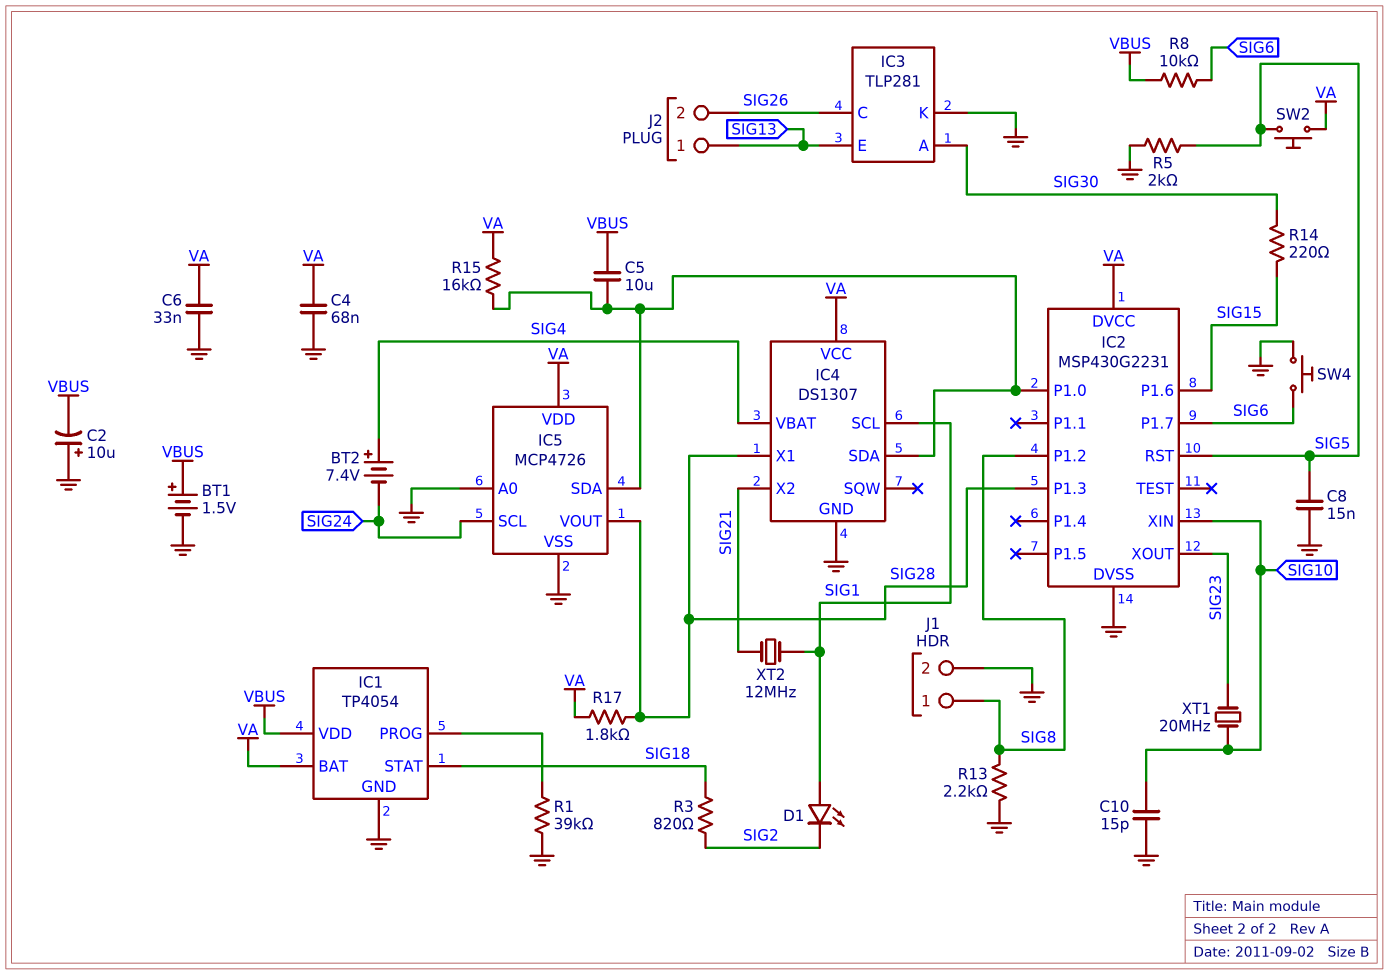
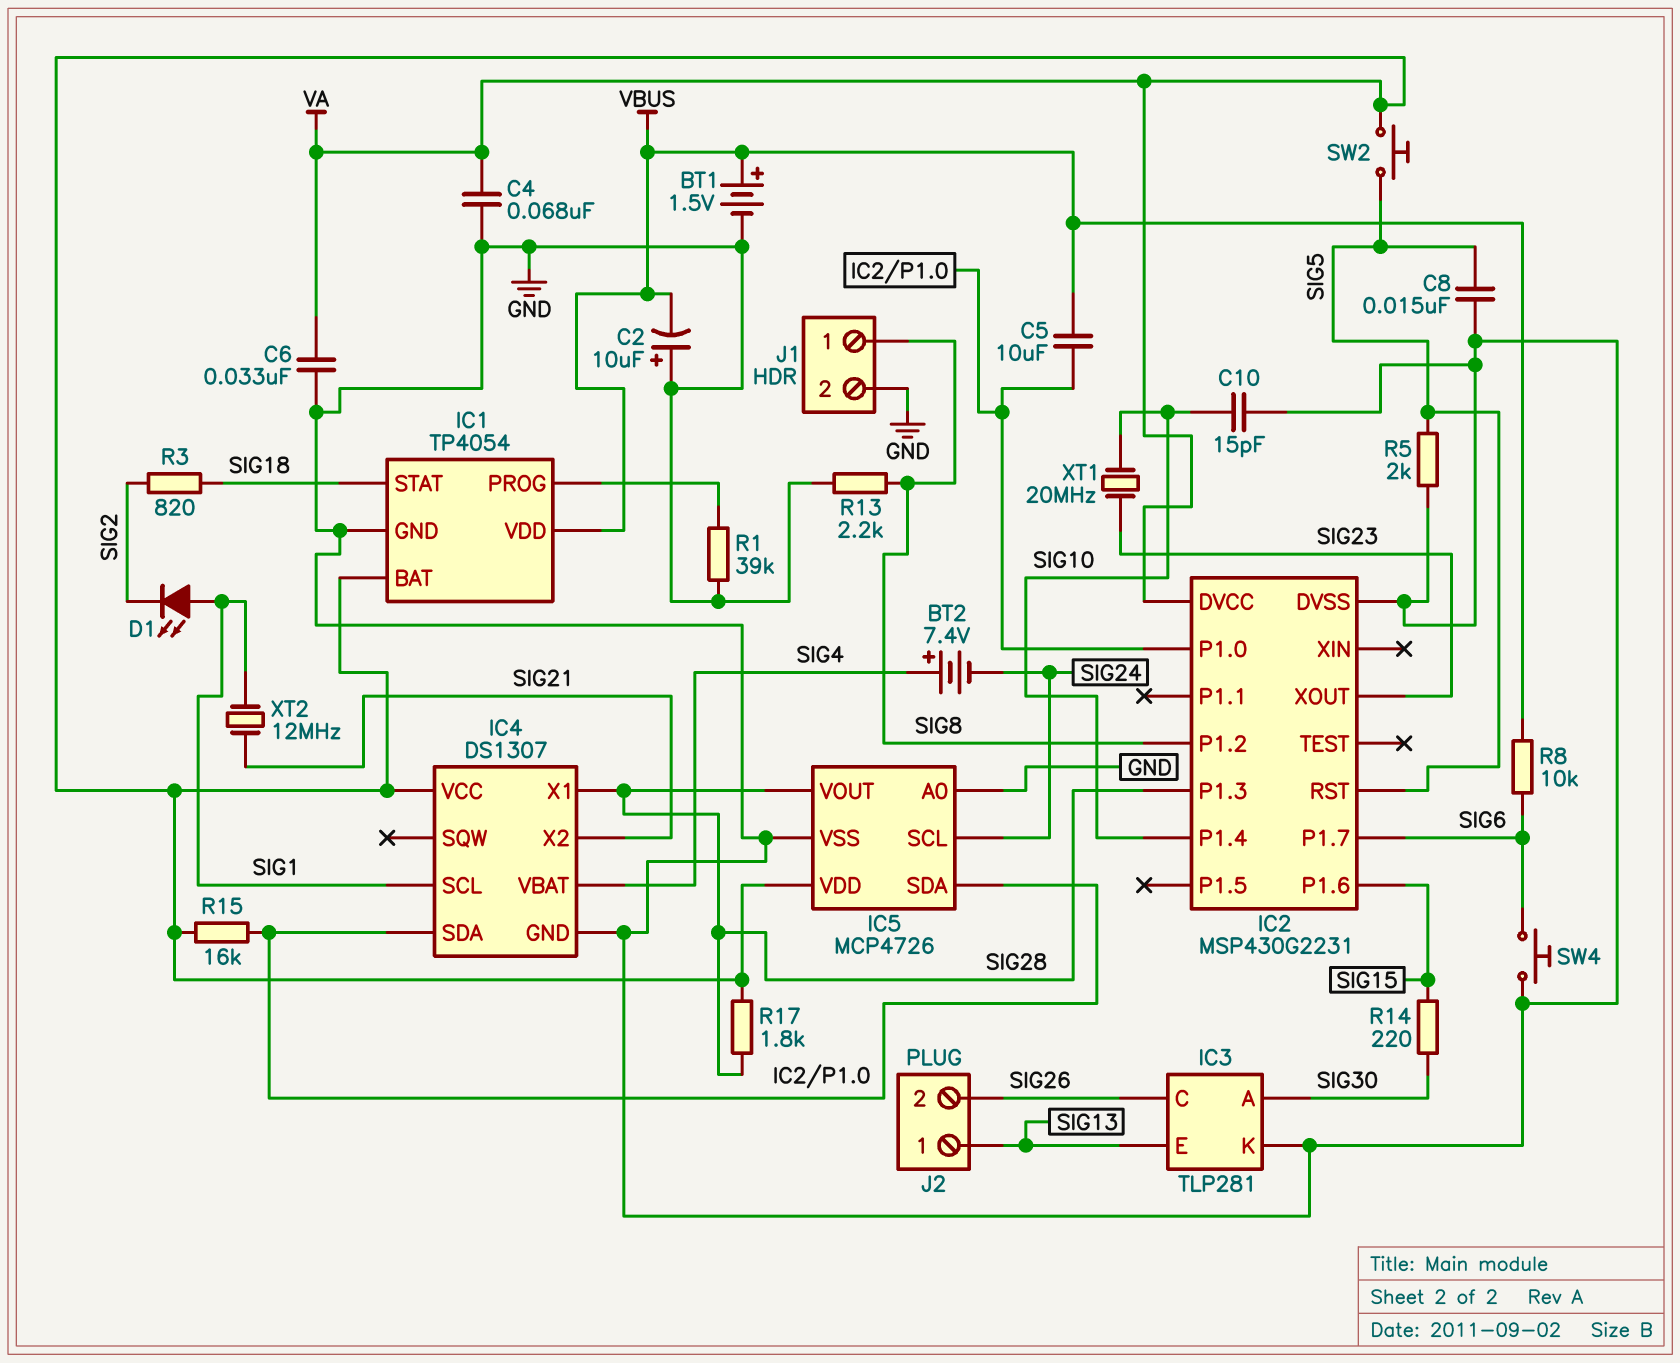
IC2 pin P1.4: none -> SIG10
IC2 pin XIN: SIG10 -> none

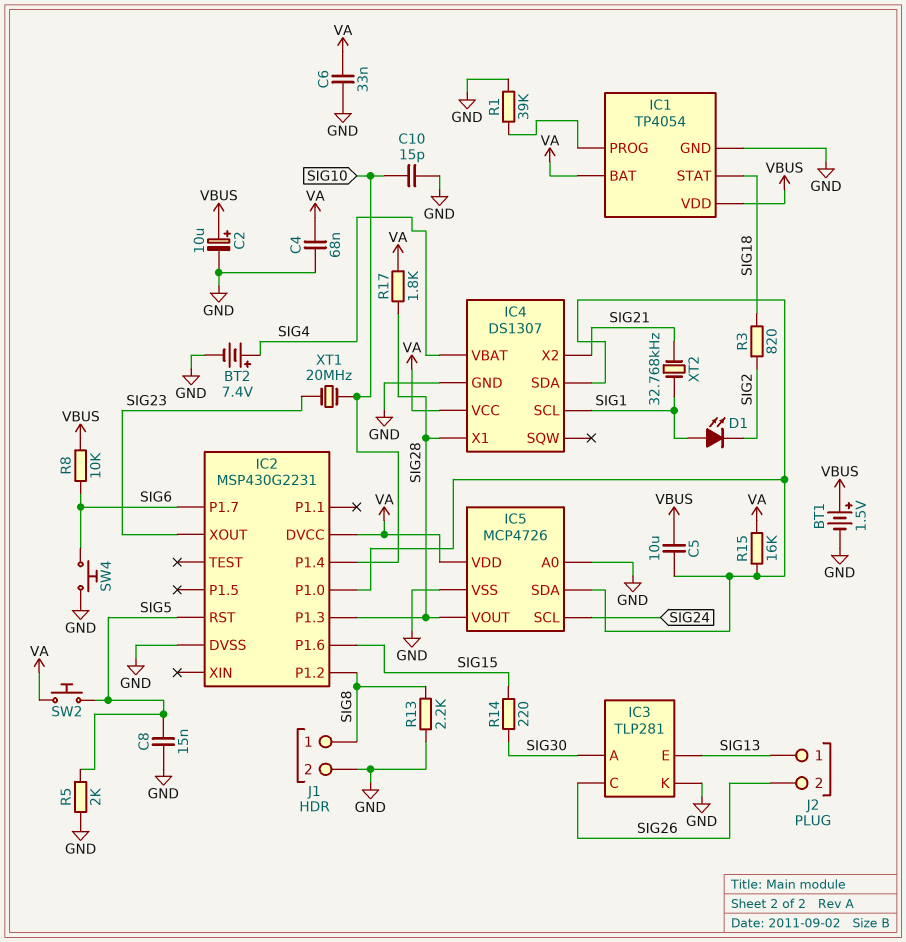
BT2: 7.4V (plus SIG4, minus SIG24) -> 7.4V (plus SIG4, minus GND)
C2: 10uF (plus GND, minus VBUS) -> 10uF (plus VBUS, minus GND)
XT2: 12MHz (SIG1, SIG21) -> 32.768kHz (SIG1, SIG21)

